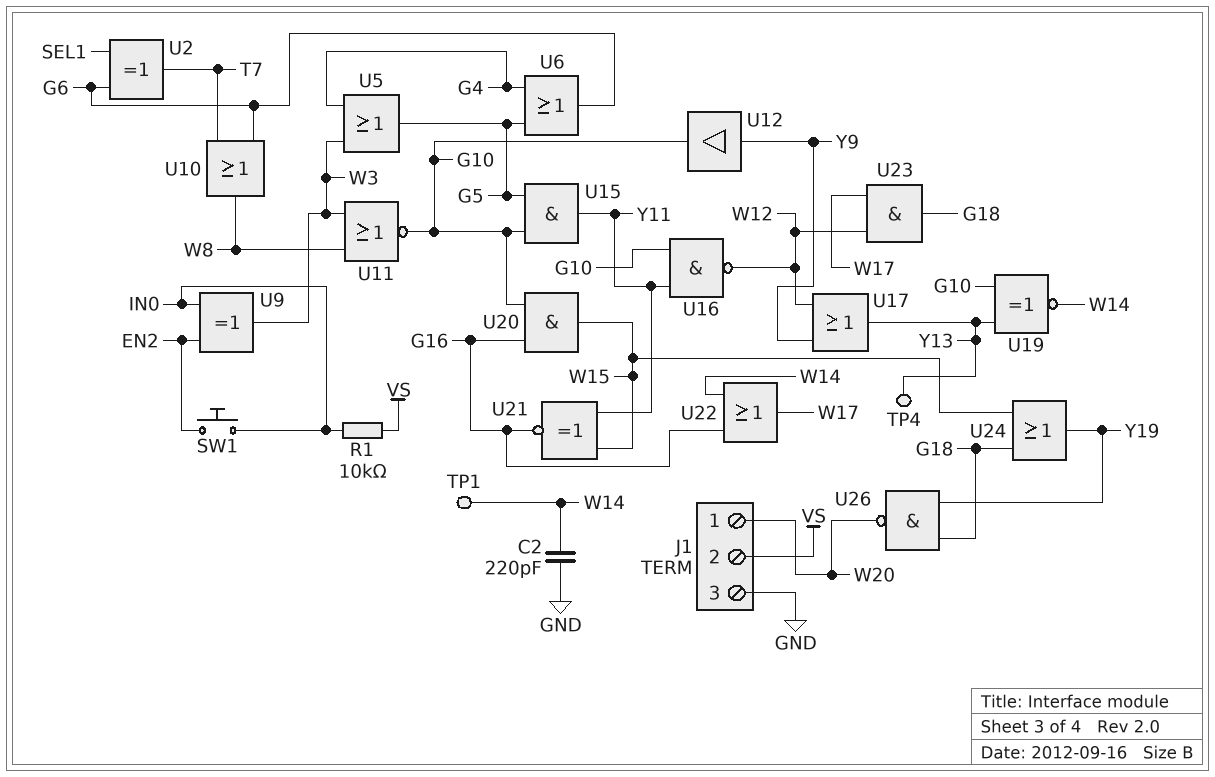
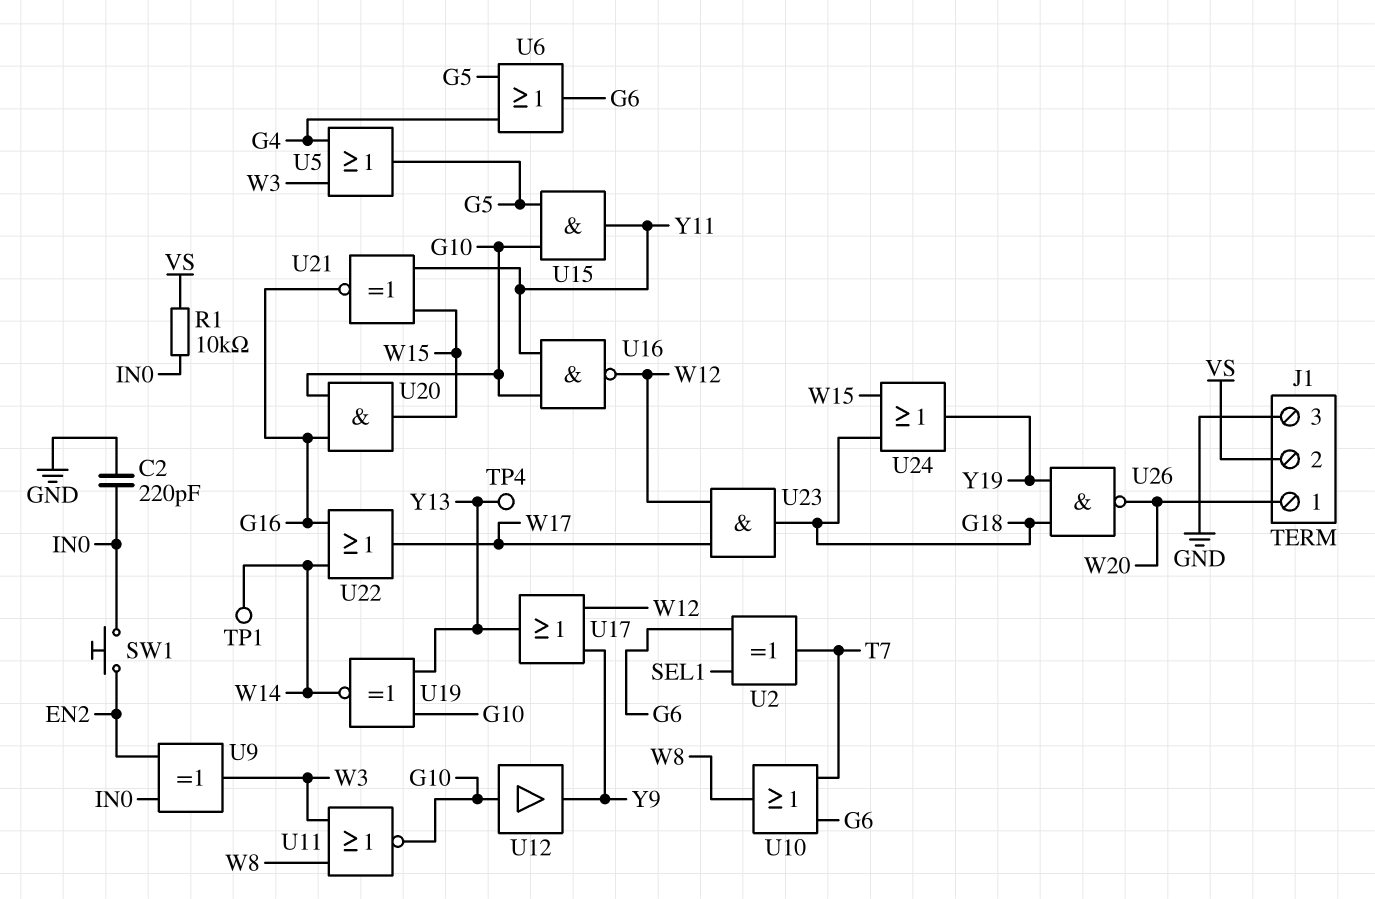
C2: 220pF (GND, W14) -> 220pF (GND, IN0)
U12: buffer (in Y9, out G10) -> buffer (in G10, out Y9)

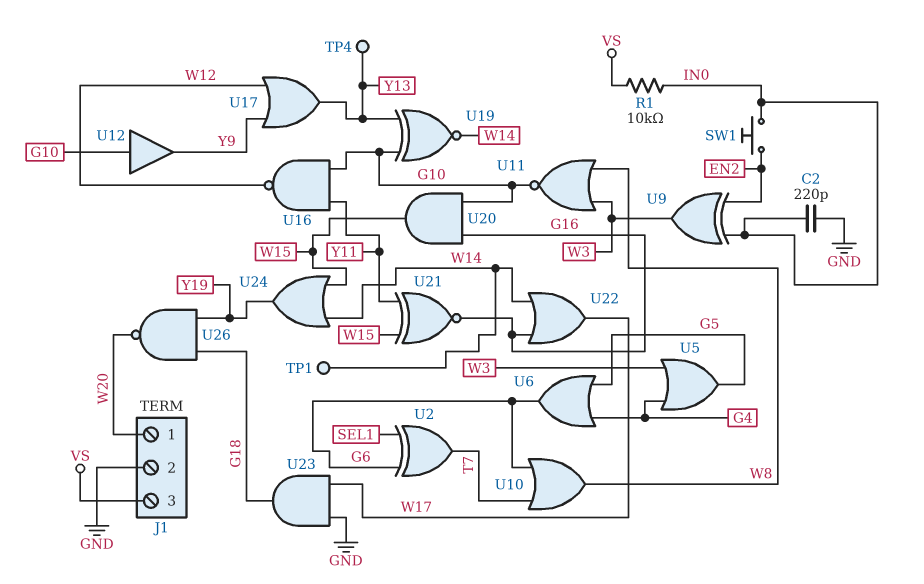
J1 pin 2: VS -> GND
J1 pin 3: GND -> VS
U15: AND (in G5, in G10, out Y11) -> none
U23: AND (in W12, in W17, out G18) -> AND (in GND, in W17, out G18)
U24: OR (in G18, in W15, out Y19) -> OR (in W14, in W15, out Y19)

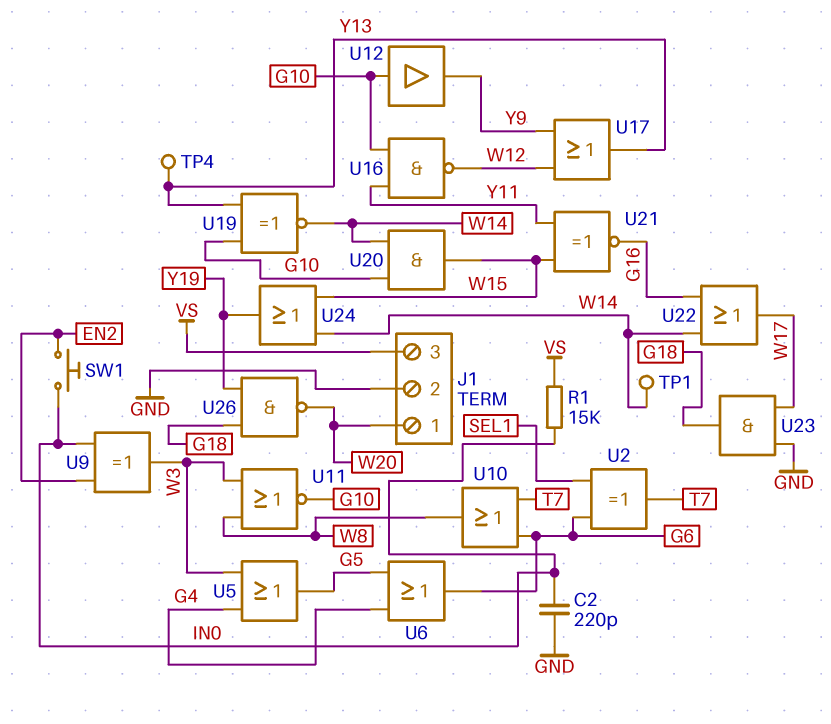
R1: 10k (IN0, VS) -> 15k (IN0, VS)
U20: AND (in G10, in G16, out W15) -> AND (in G10, in W14, out W15)

